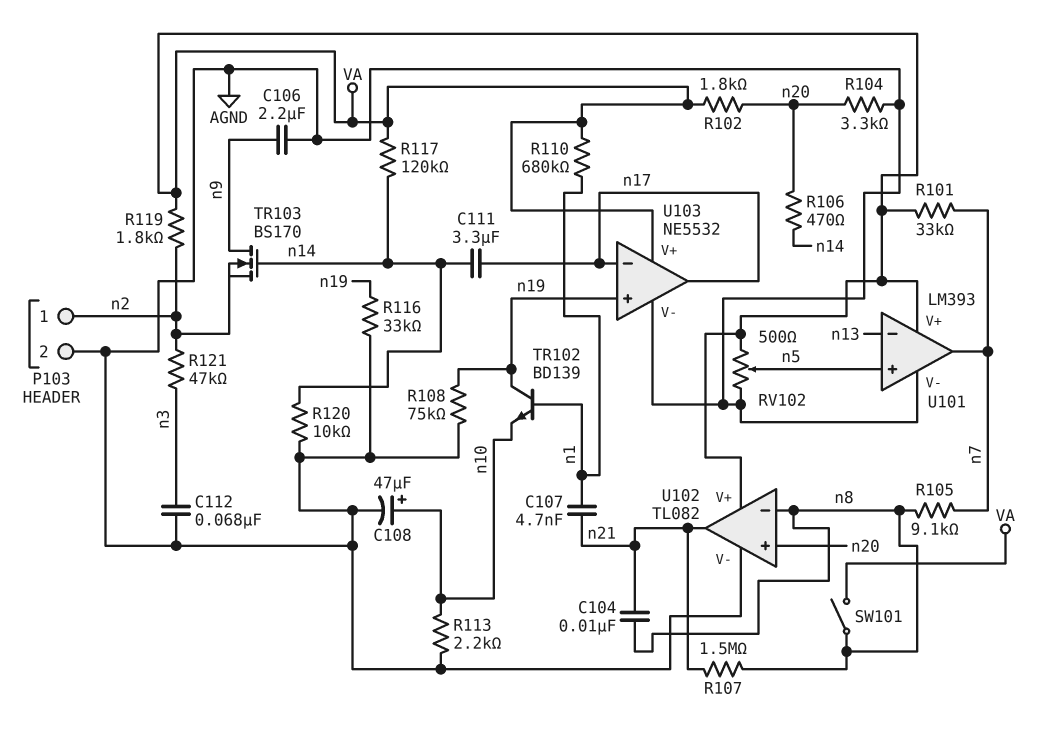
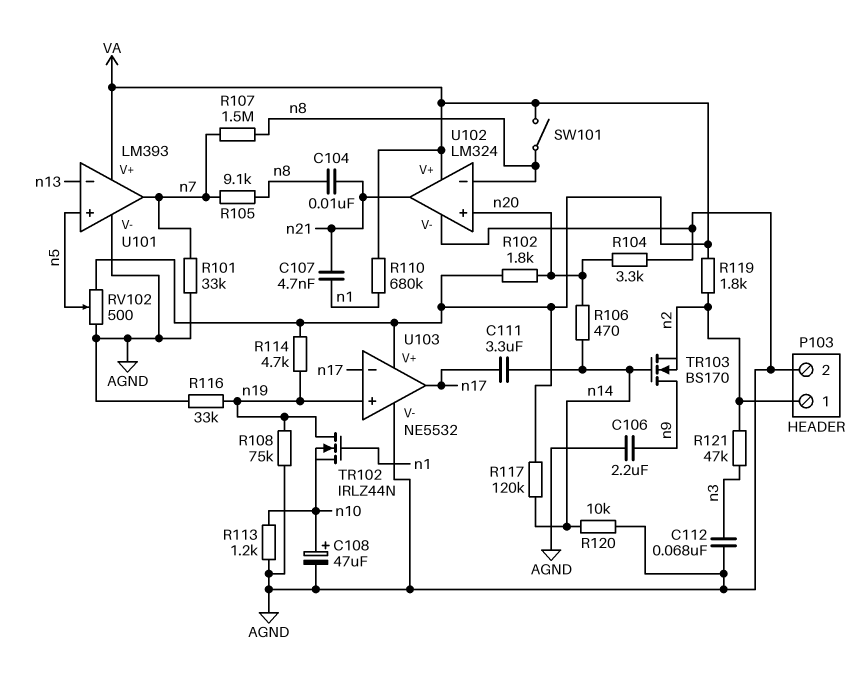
R101: 33k (VA, n7) -> 33k (AGND, n7)
R107: 1.5M (n8, n21) -> 1.5M (n7, n8)
R113: 2.2k (AGND, n10) -> 1.2k (AGND, n10)
R114: none -> 4.7k (VA, n19)
TR102: NPN BD139 (B n1, C n19, E n10) -> NMOS IRLZ44N (G n1, D n19, S n10)
U102: TL082 -> LM324

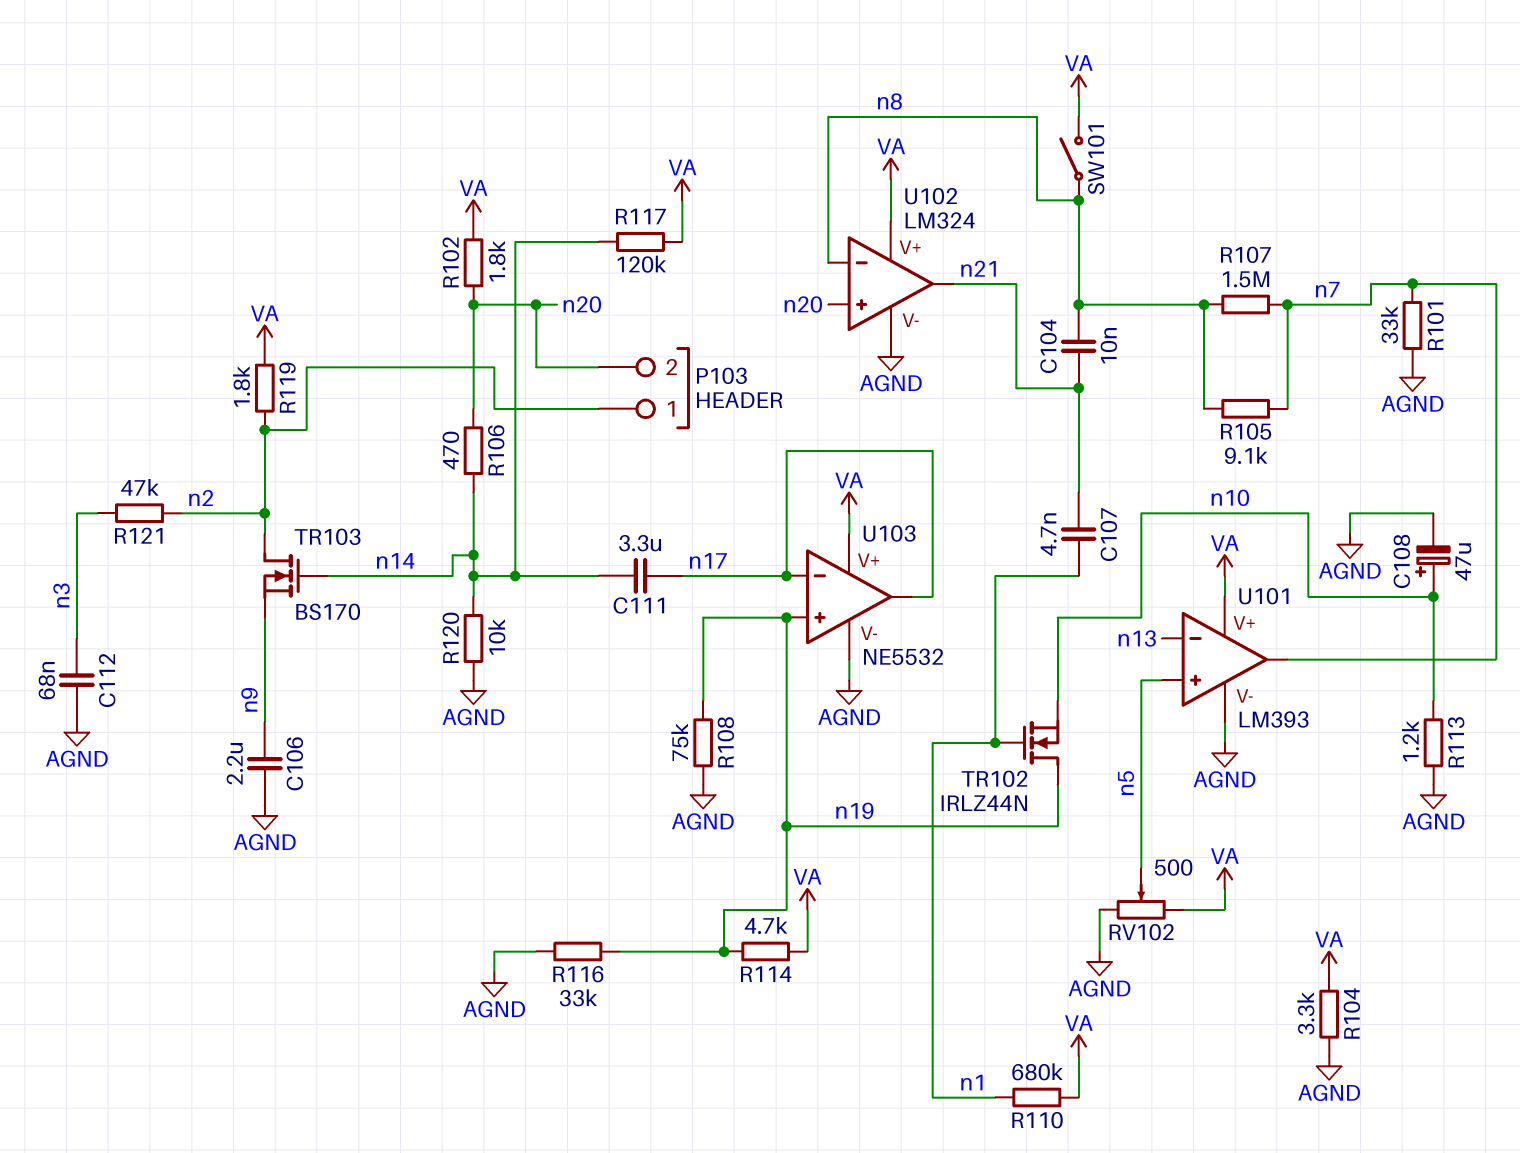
P103 pin 2: AGND -> n20
R104: 3.3k (AGND, n20) -> 3.3k (AGND, VA)
TR103: NMOS BS170 (G n14, D n9, S n2) -> NMOS BS170 (G n14, D n2, S n9)

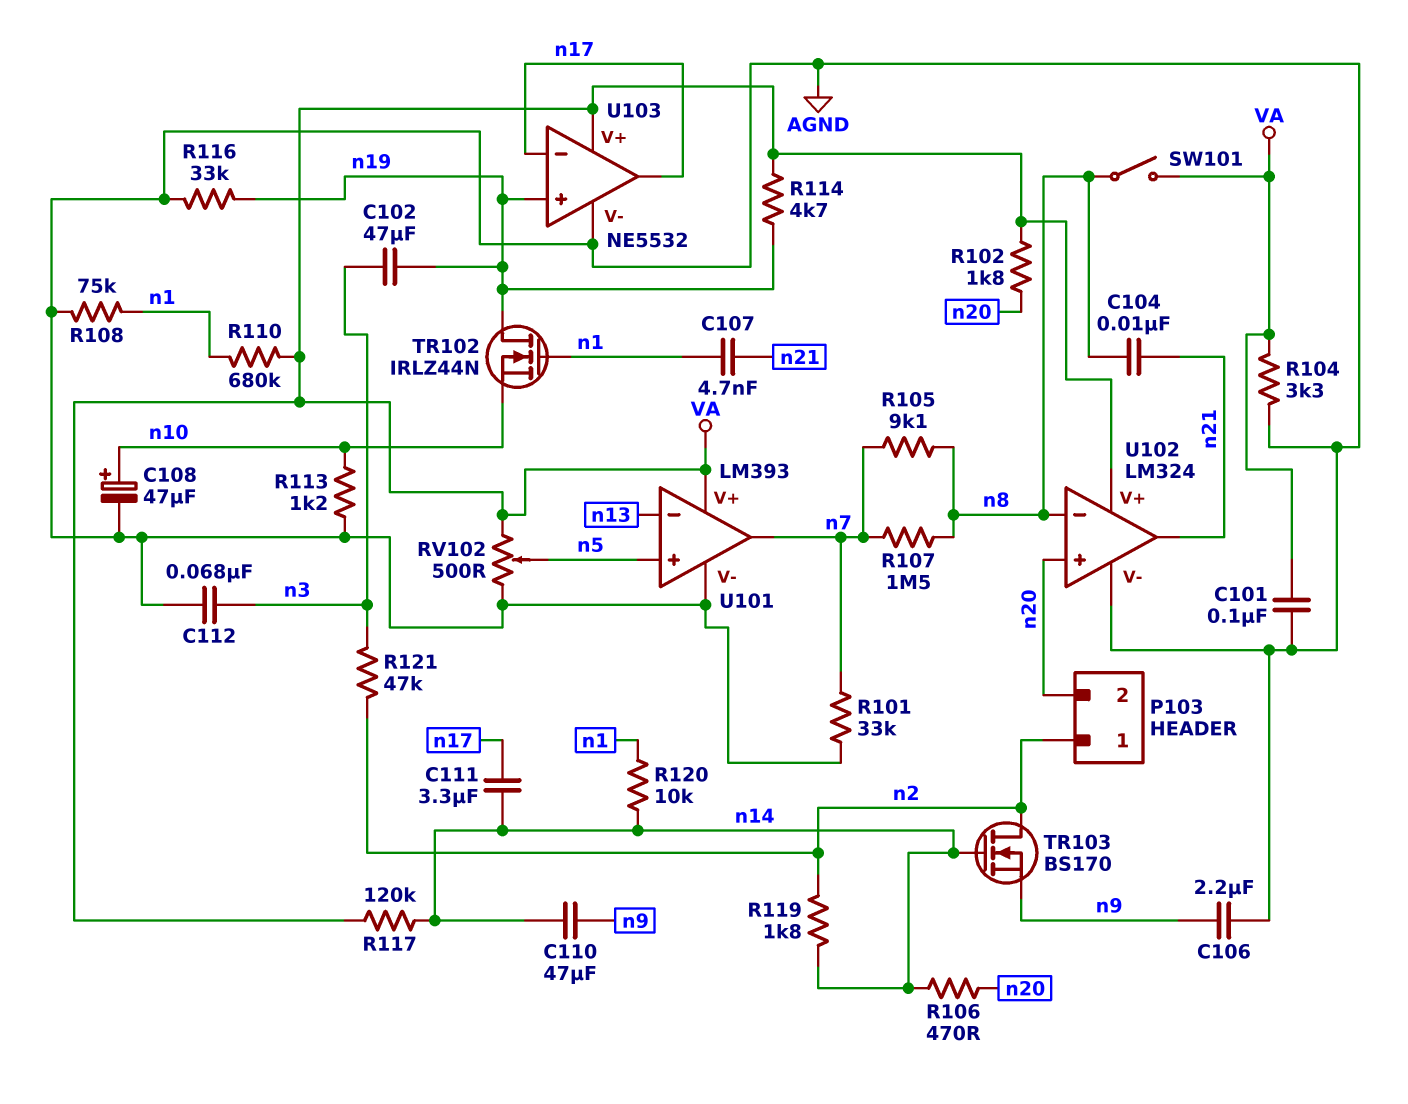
C101: none -> 100nF (AGND, VA)
C102: none -> 47uF (n3, n19)
C110: none -> 47uF (n9, n14)
R108: 75k (AGND, n19) -> 75k (AGND, n1)
R119: 1.8k (VA, n2) -> 1.8k (n2, n14)
R120: 10k (AGND, n14) -> 10k (n1, n14)

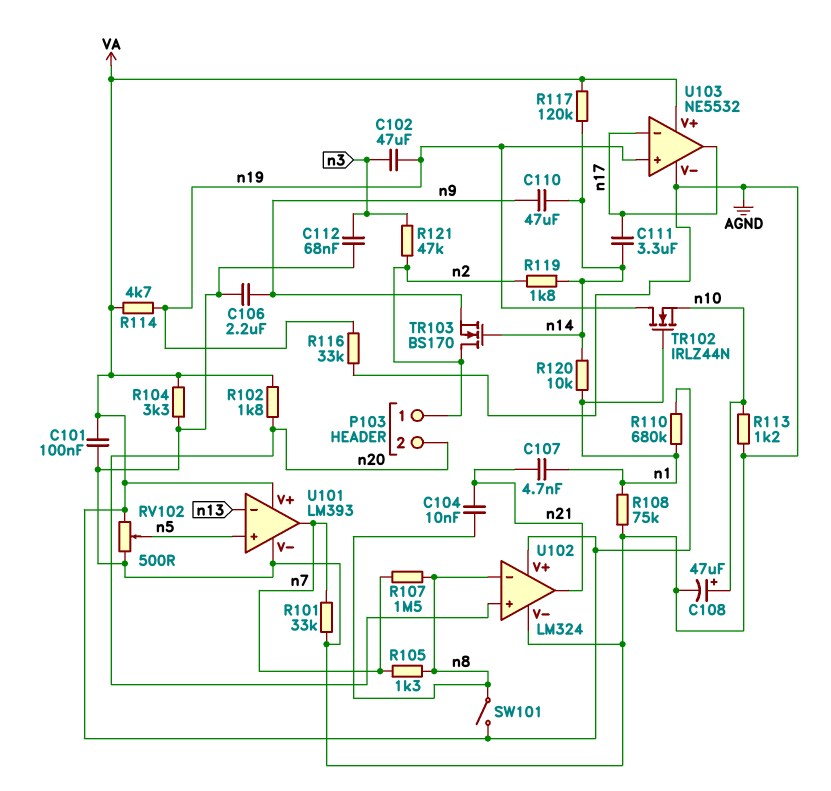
R105: 9.1k (n7, n8) -> 1.3k (n7, n8)
R106: 470 (n14, n20) -> none

